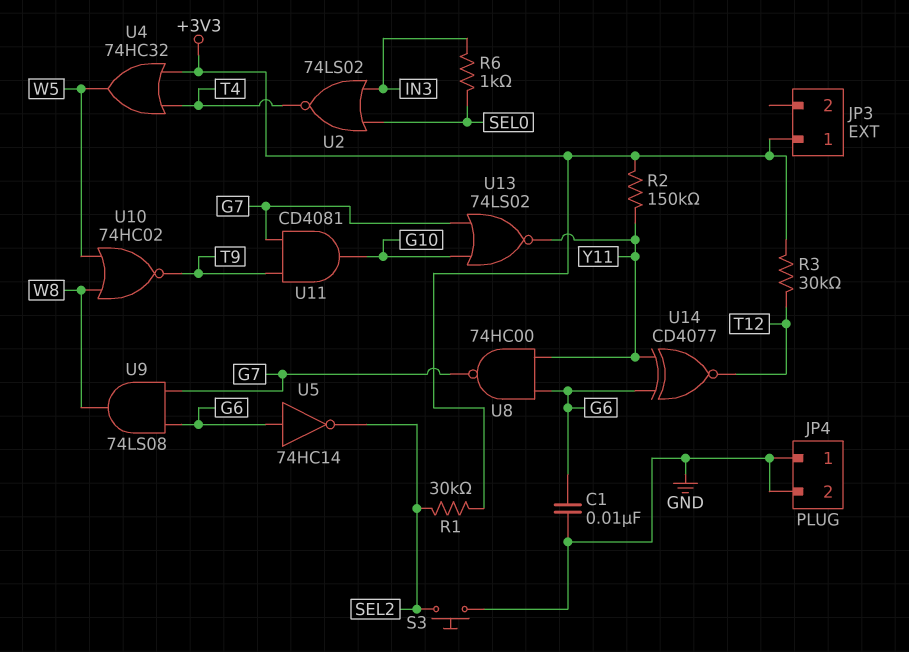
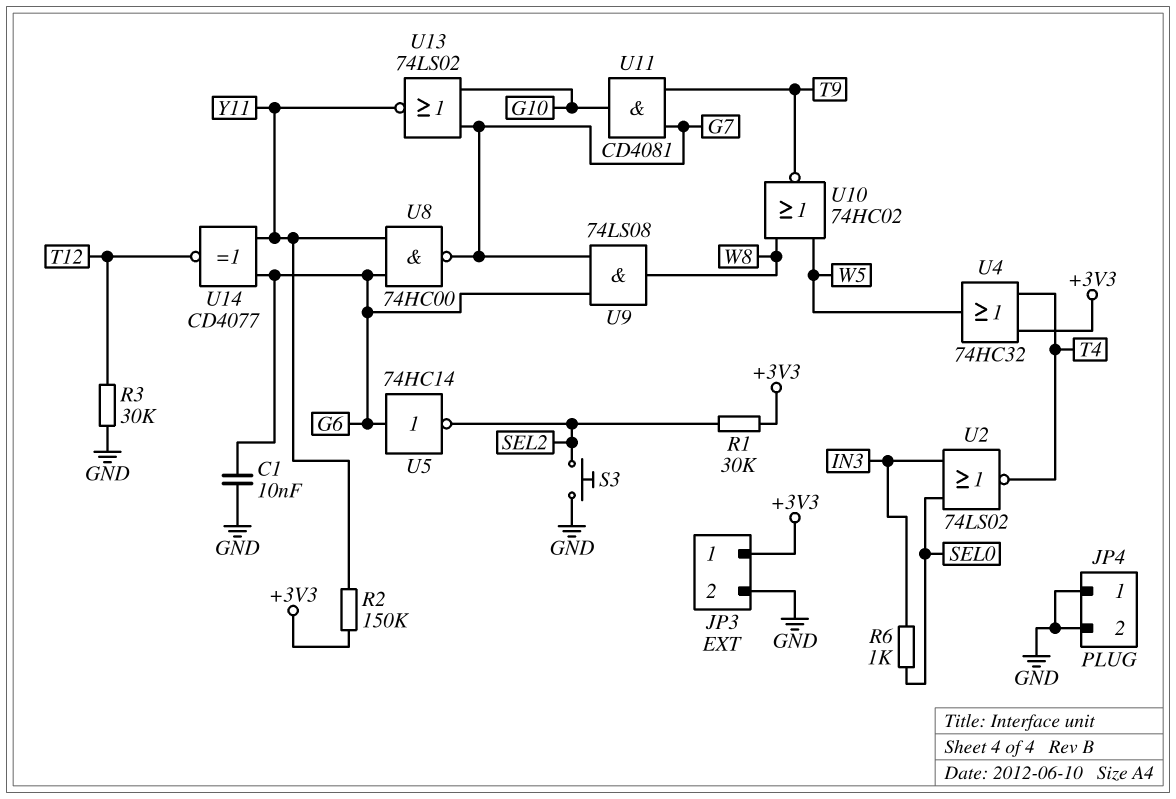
JP3 pin 2: none -> GND
R3: 30k (+3V3, T12) -> 30k (GND, T12)

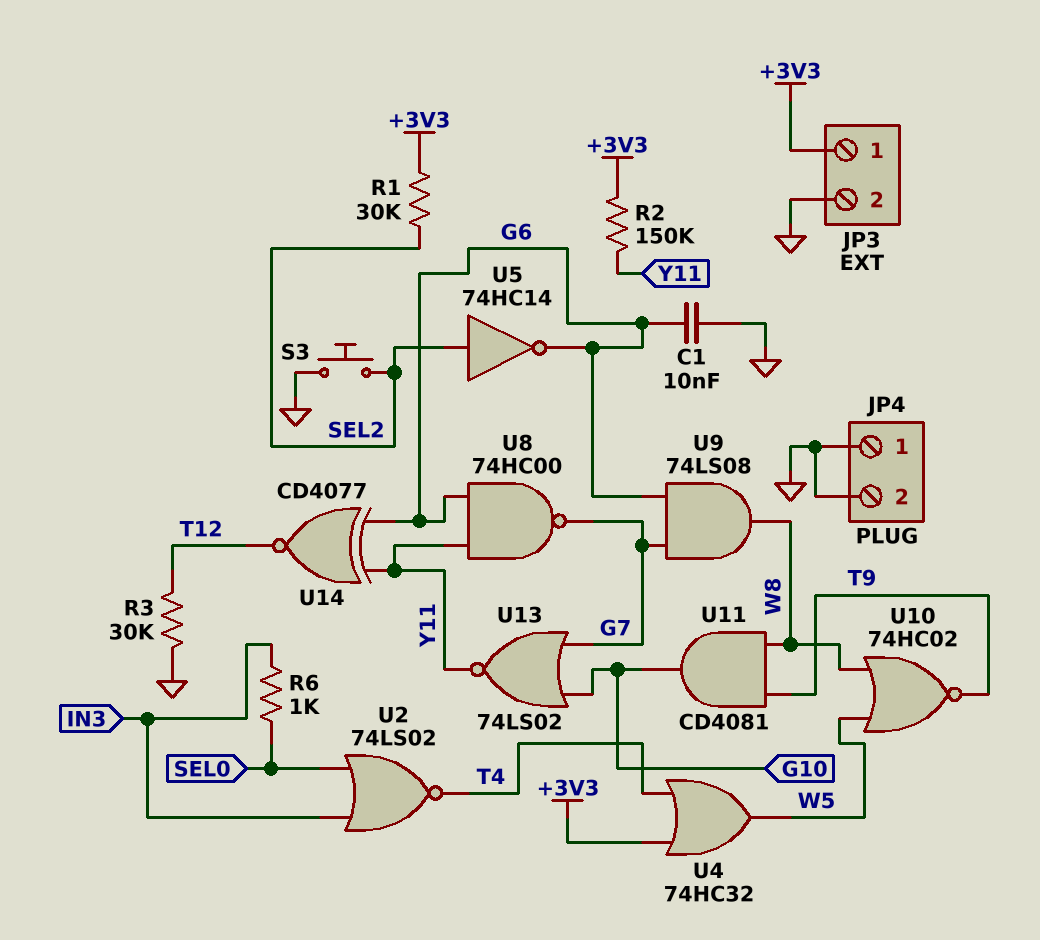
U5: NOT 74HC14 (in G6, out SEL2) -> NOT 74HC14 (in SEL2, out G6)
U11: AND CD4081 (in G7, in T9, out G10) -> AND CD4081 (in T9, in W8, out G10)

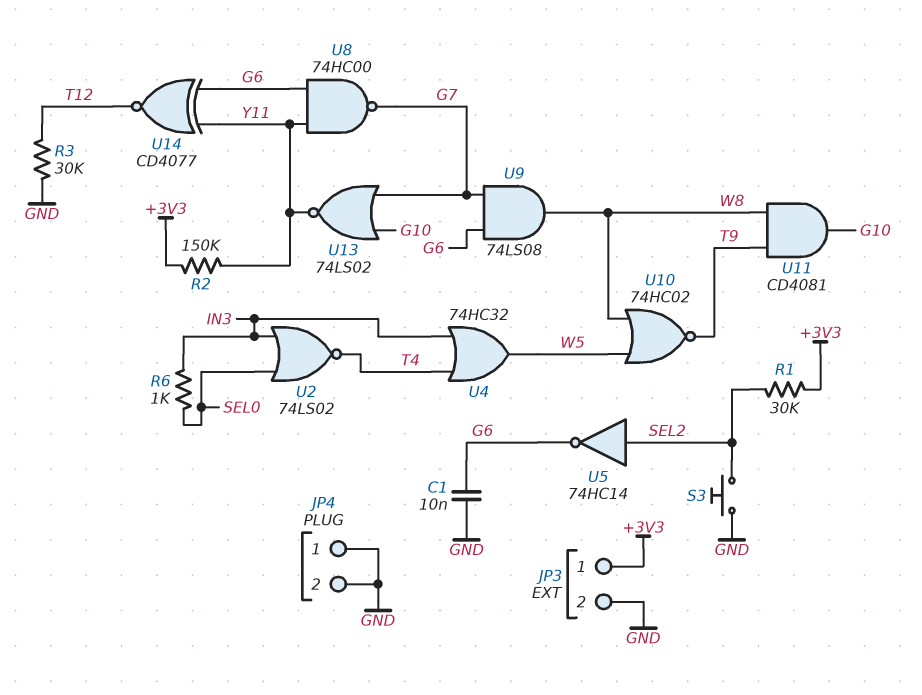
U4: OR 74HC32 (in +3V3, in T4, out W5) -> OR 74HC32 (in IN3, in T4, out W5)

